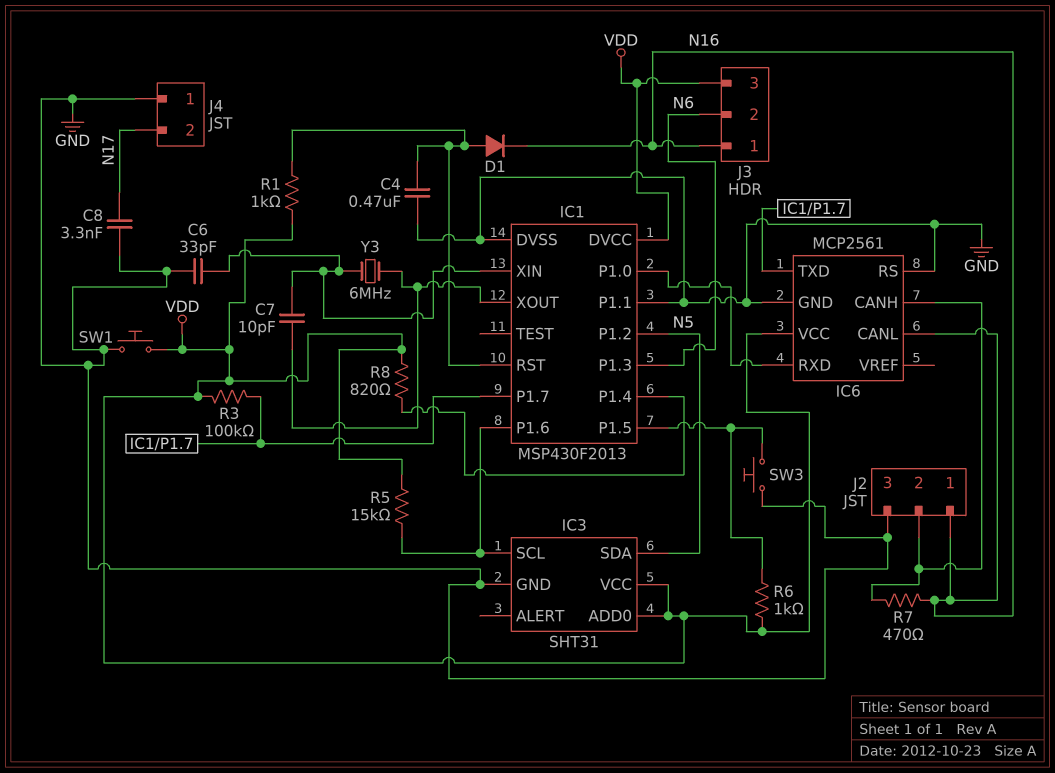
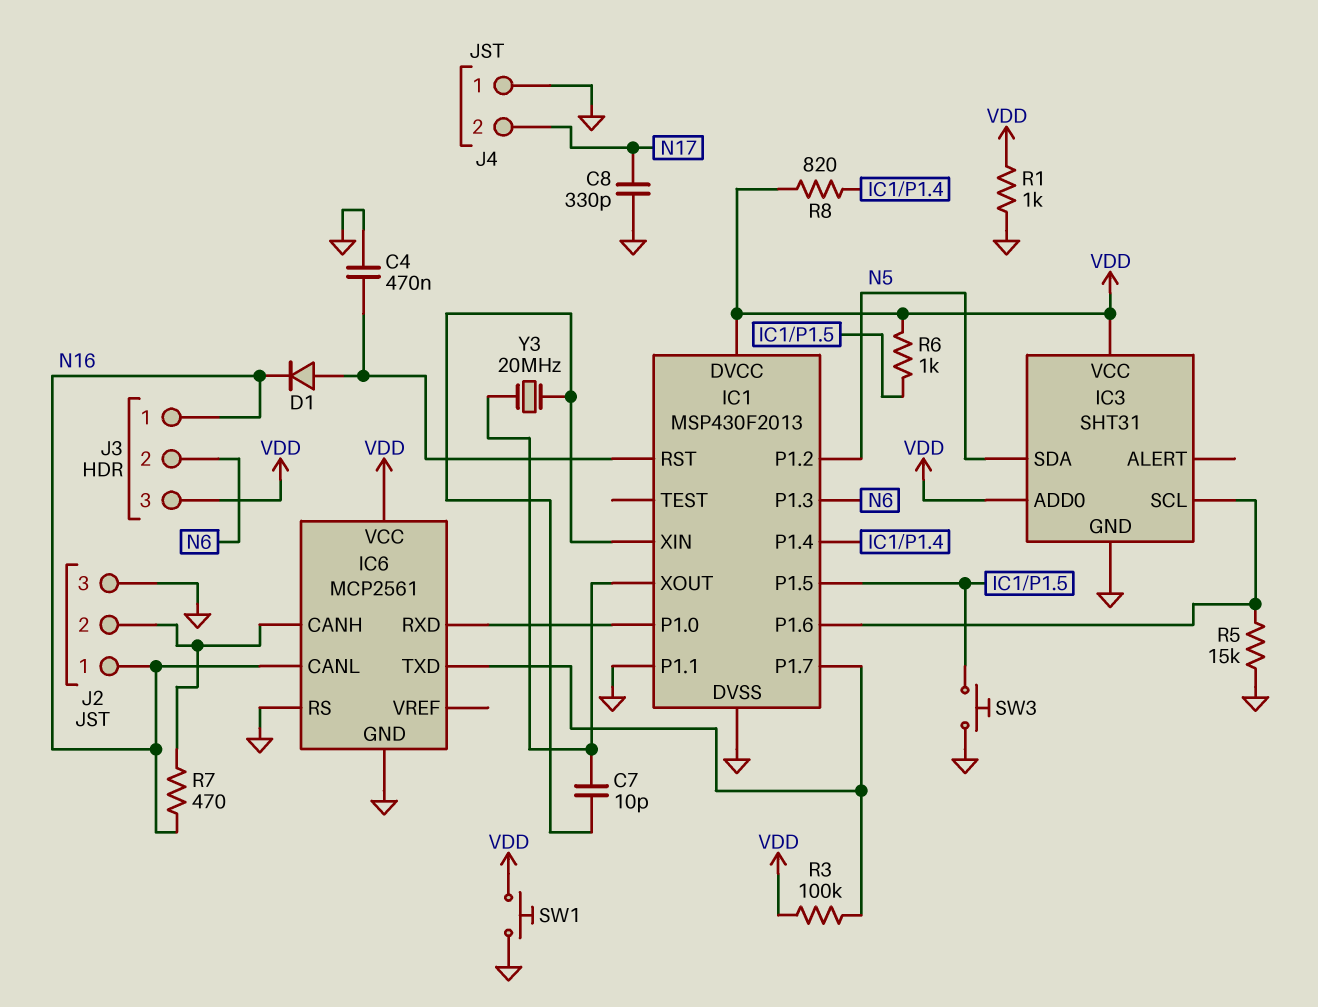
C6: 33pF (GND, IC1/XIN) -> none
C8: 3.3nF (GND, N17) -> 330pF (GND, N17)
R1: 1k (IC1/RST, VDD) -> 1k (GND, VDD)
R5: 15k (IC1/P1.6, VDD) -> 15k (GND, IC1/P1.6)
Y3: 6MHz (IC1/XIN, IC1/XOUT) -> 20MHz (IC1/XIN, IC1/XOUT)

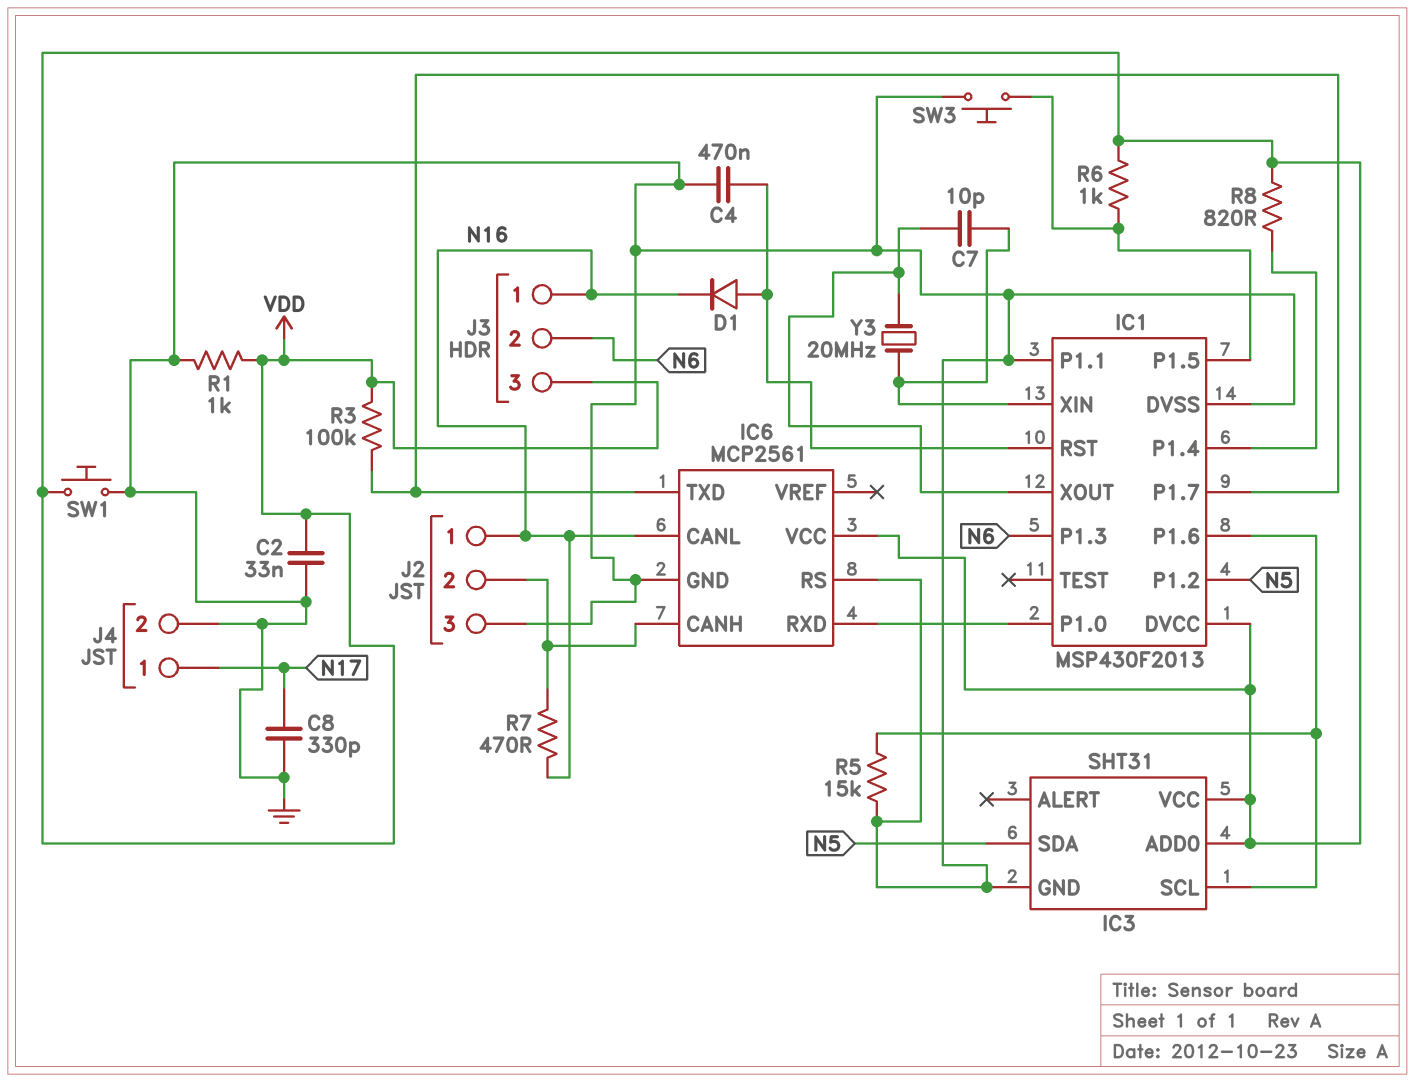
C2: none -> 33nF (GND, VDD)
J4 pin 1: GND -> N17
J4 pin 2: N17 -> GND

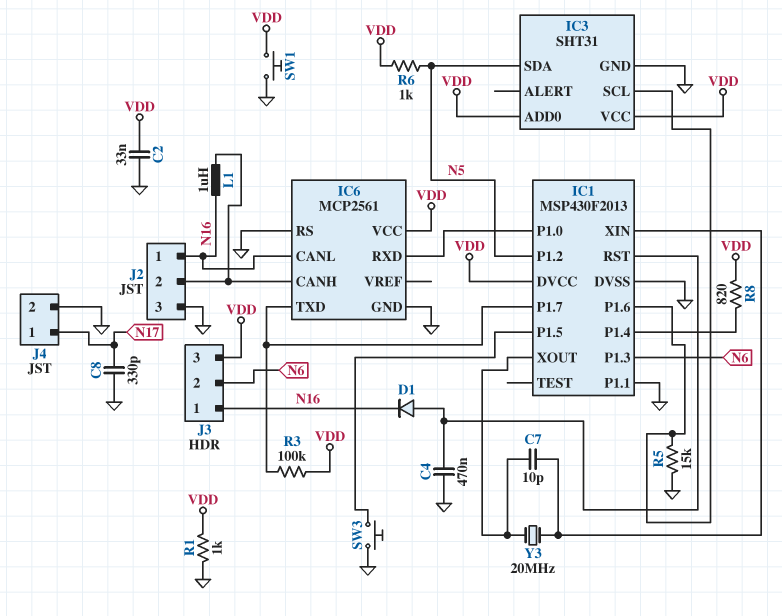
L1: none -> 1uH (IC6/CANH, N16)
R6: 1k (IC1/P1.5, VDD) -> 1k (N5, VDD)
R7: 470 (IC6/CANH, N16) -> none

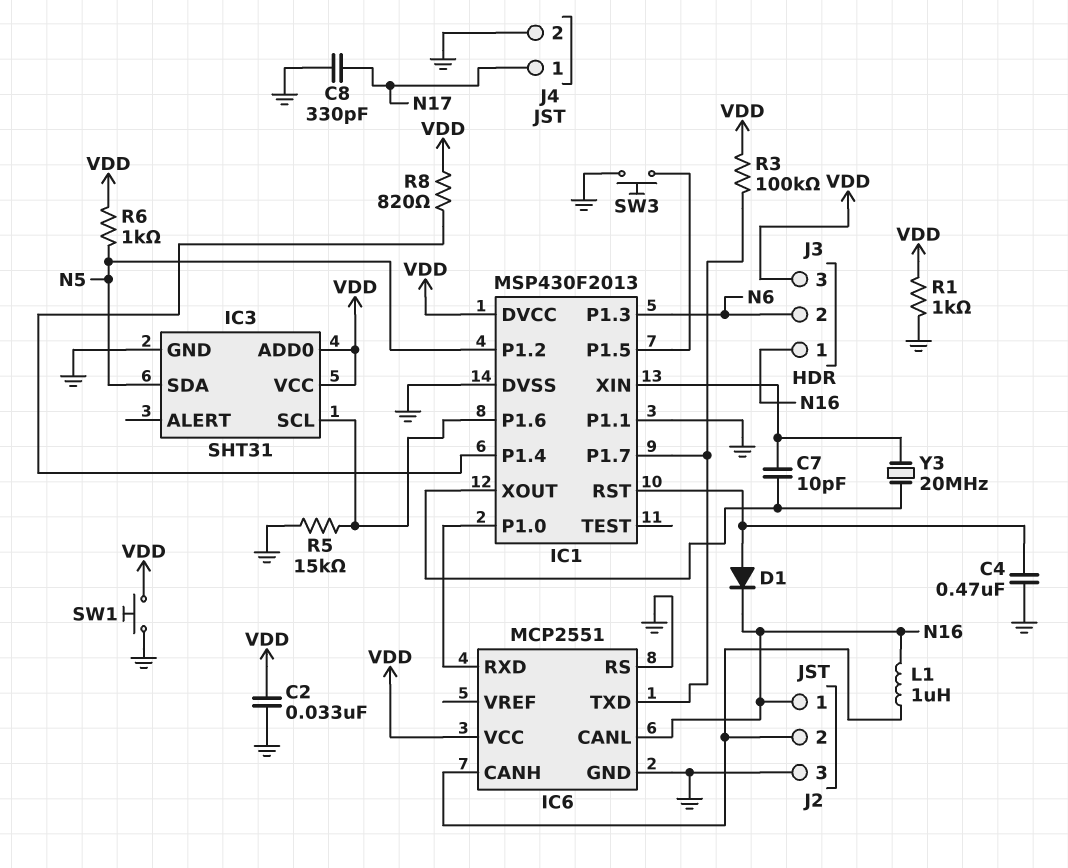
IC6: MCP2561 -> MCP2551

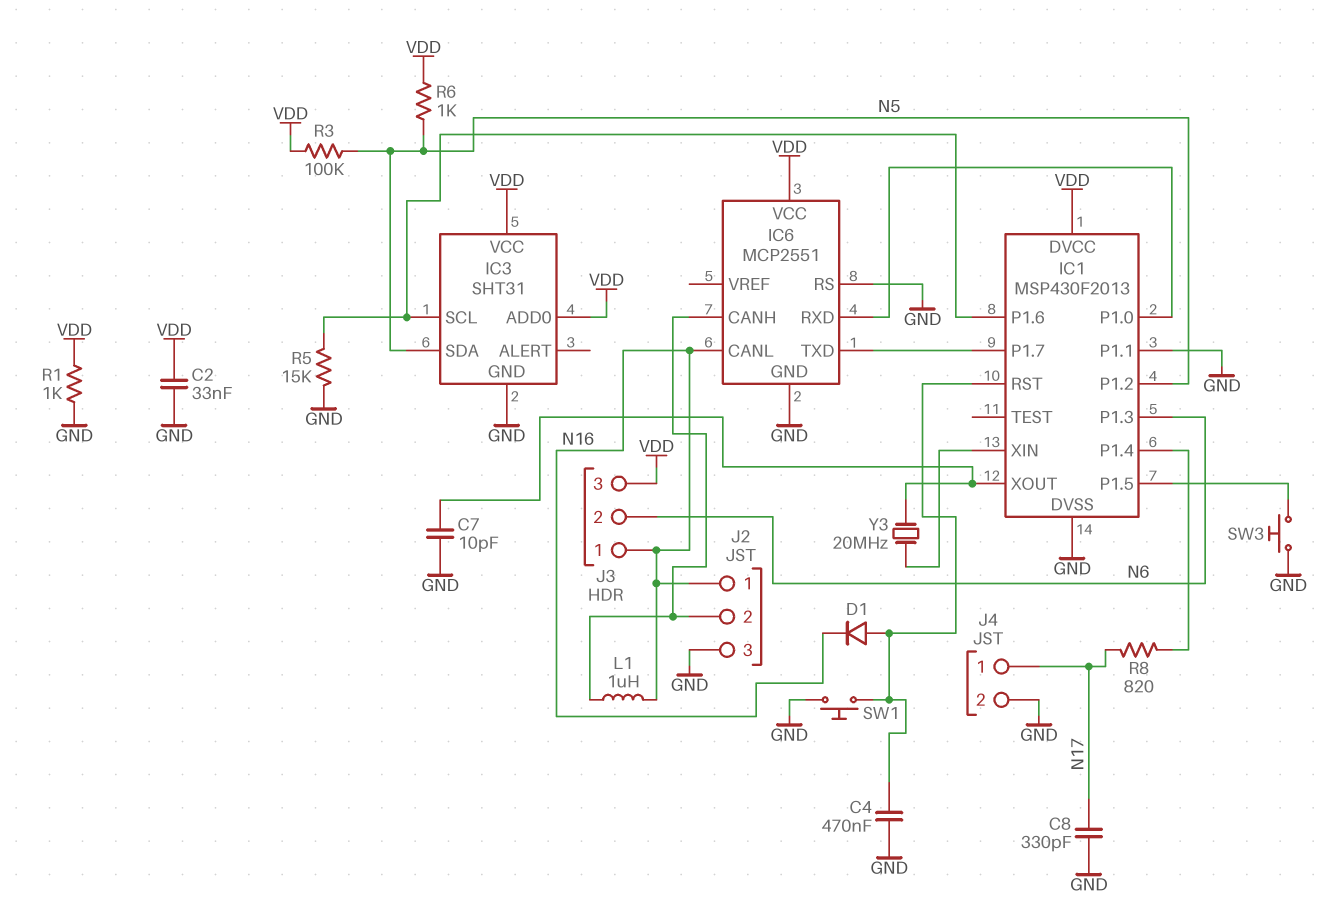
C7: 10pF (IC1/XIN, IC1/XOUT) -> 10pF (GND, IC1/XOUT)
R3: 100k (IC1/P1.7, VDD) -> 100k (N5, VDD)
R8: 820 (IC1/P1.4, VDD) -> 820 (IC1/P1.4, N17)
SW1: button (GND, VDD) -> button (GND, IC1/RST)

